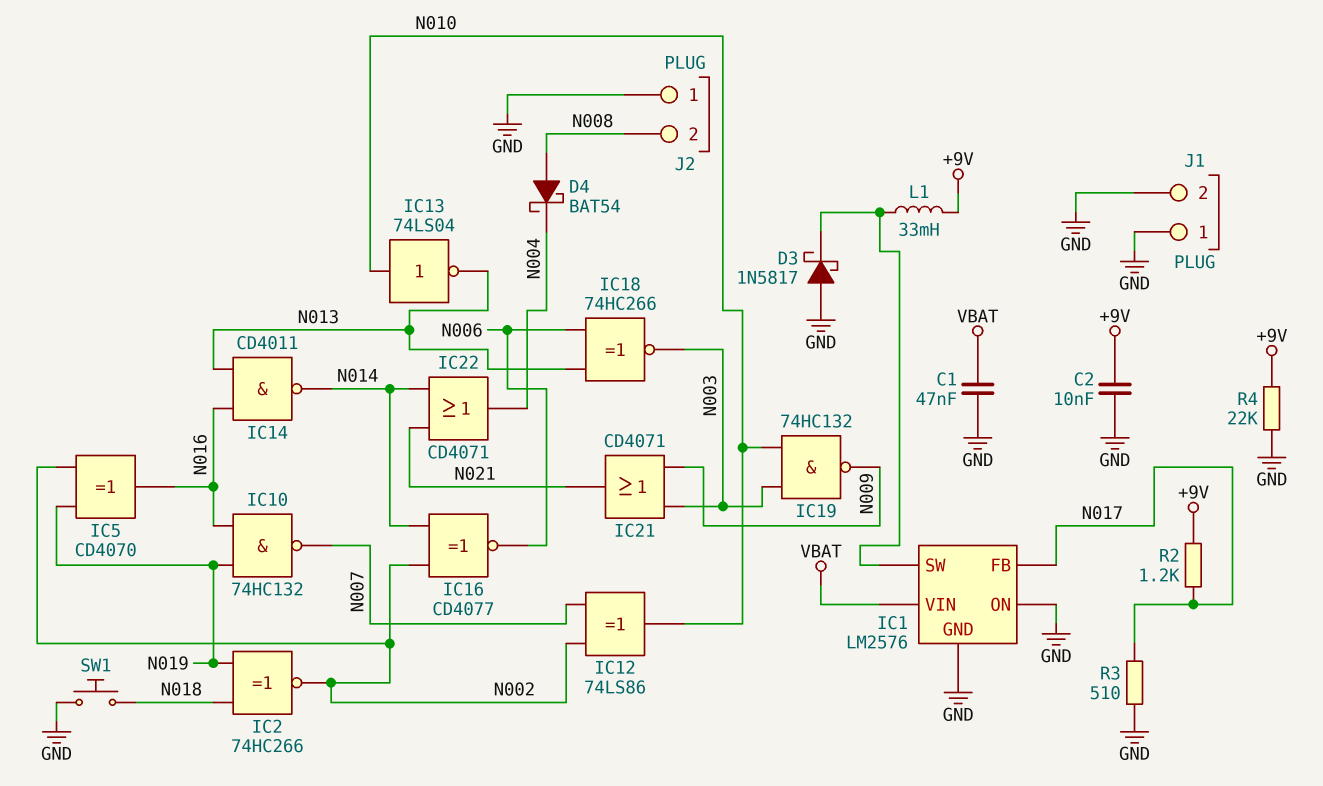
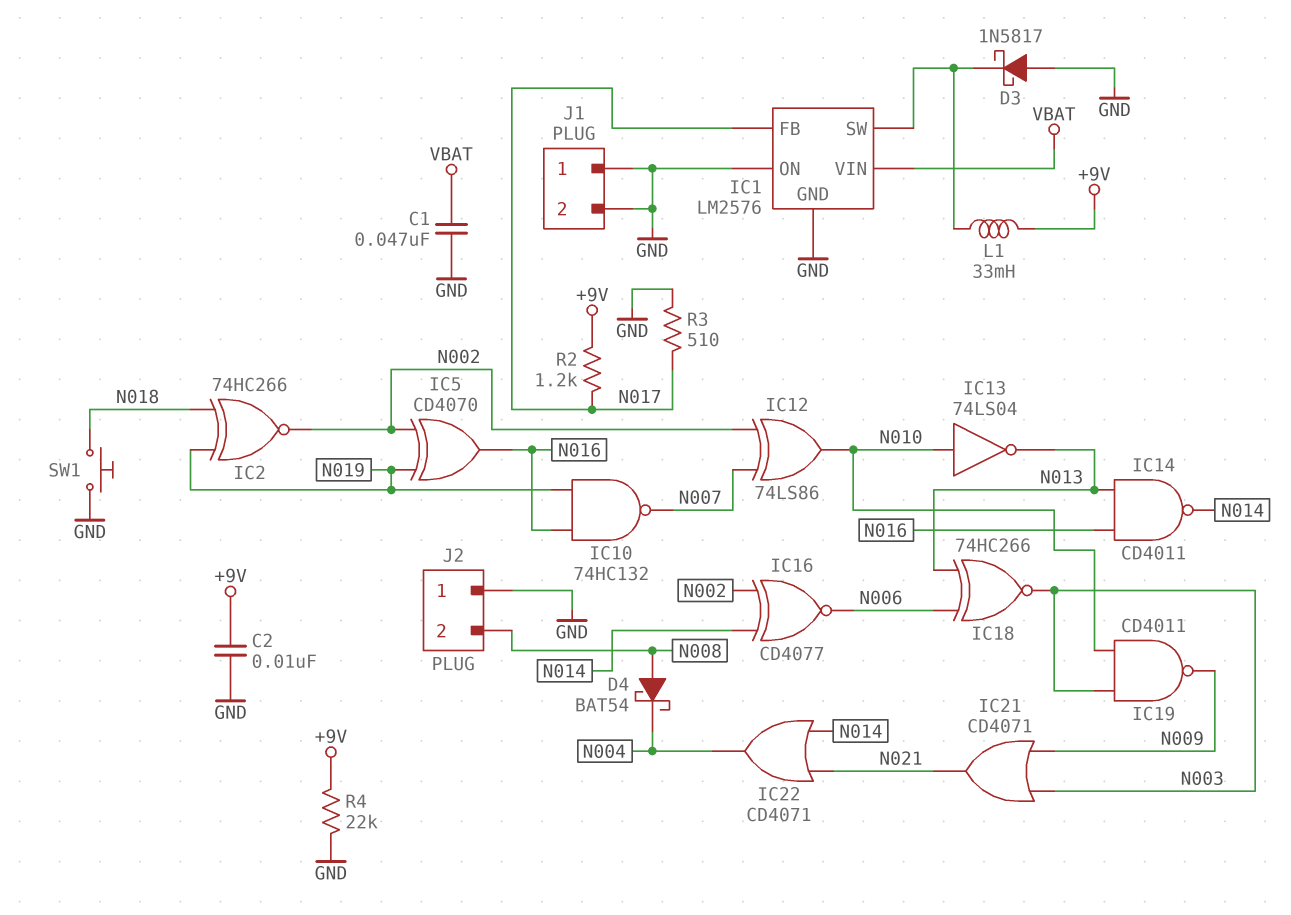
IC19: NAND 74HC132 (in N003, in N010, out N009) -> NAND CD4011 (in N003, in N010, out N009)

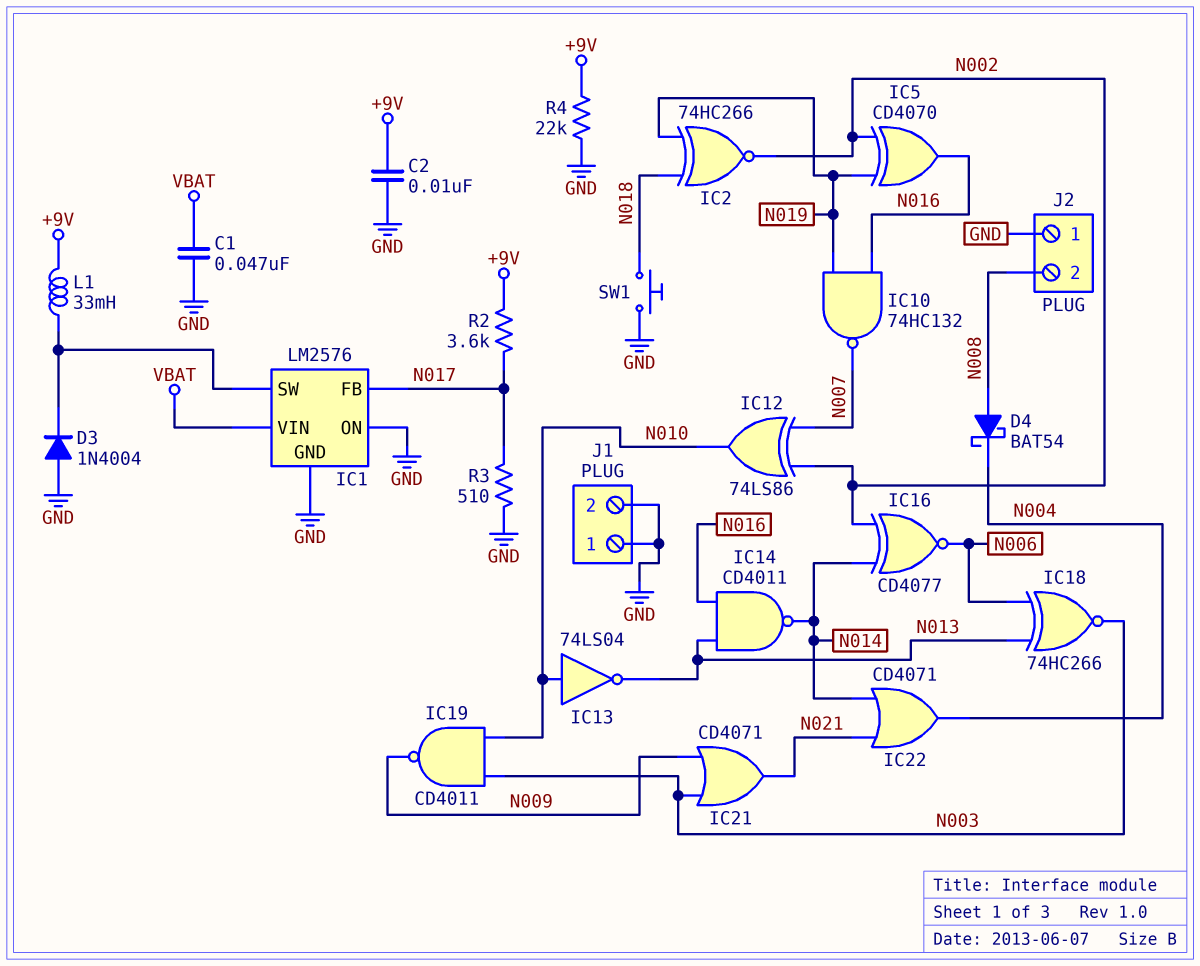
D3: schottky 1N5817 (A GND, K IC1/SW) -> diode 1N4004 (A GND, K IC1/SW)
R2: 1.2k (+9V, N017) -> 3.6k (+9V, N017)

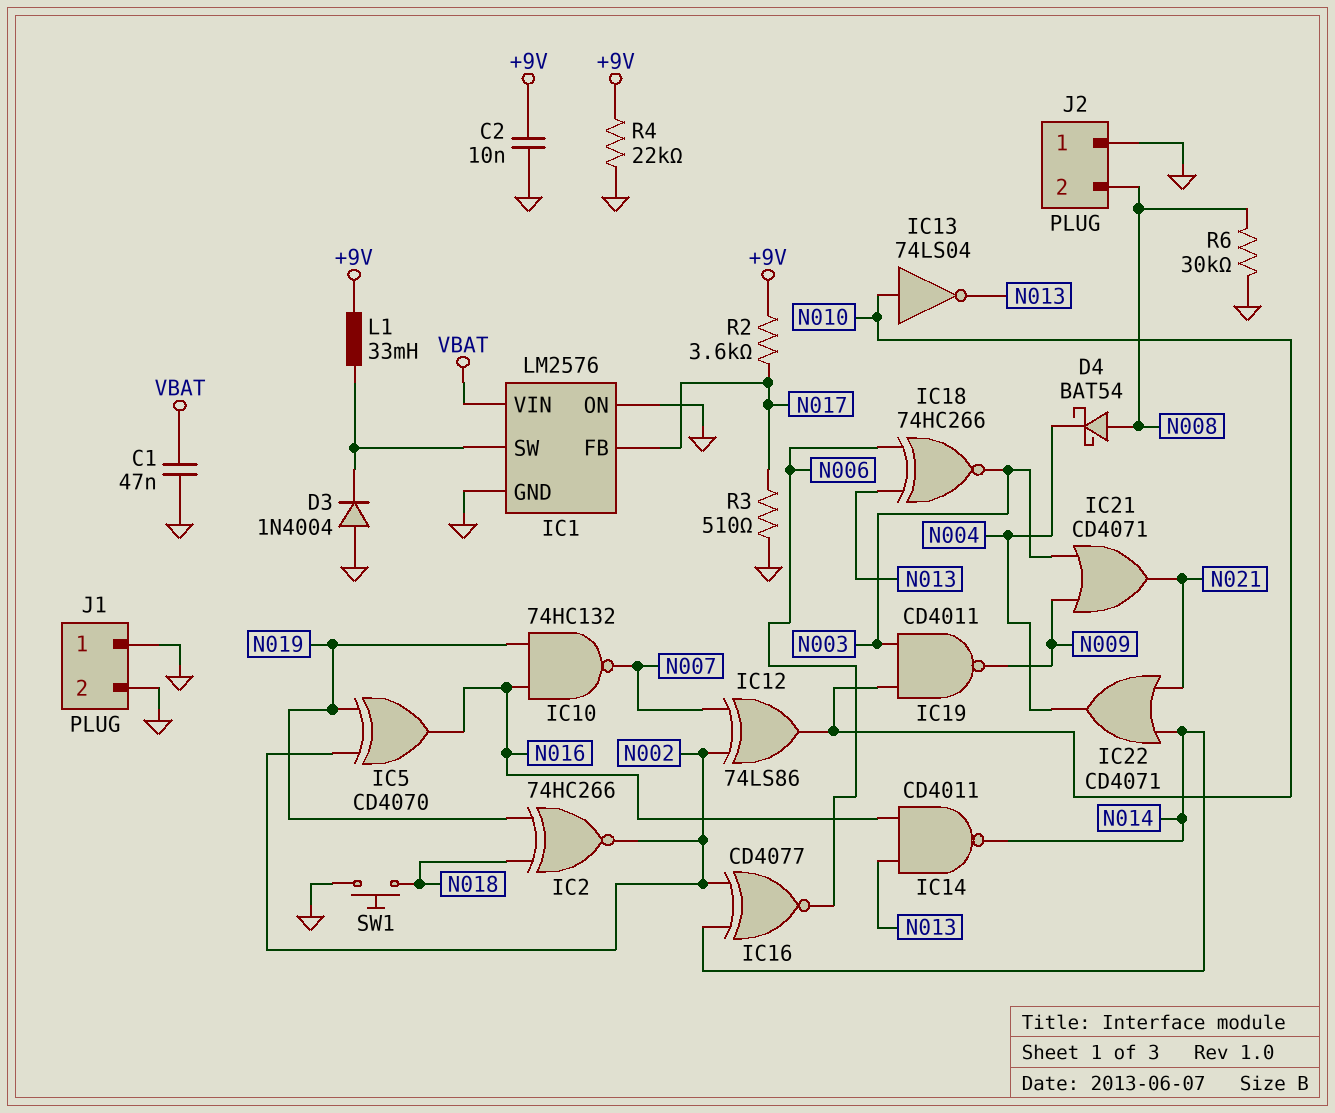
R6: none -> 30k (GND, N008)

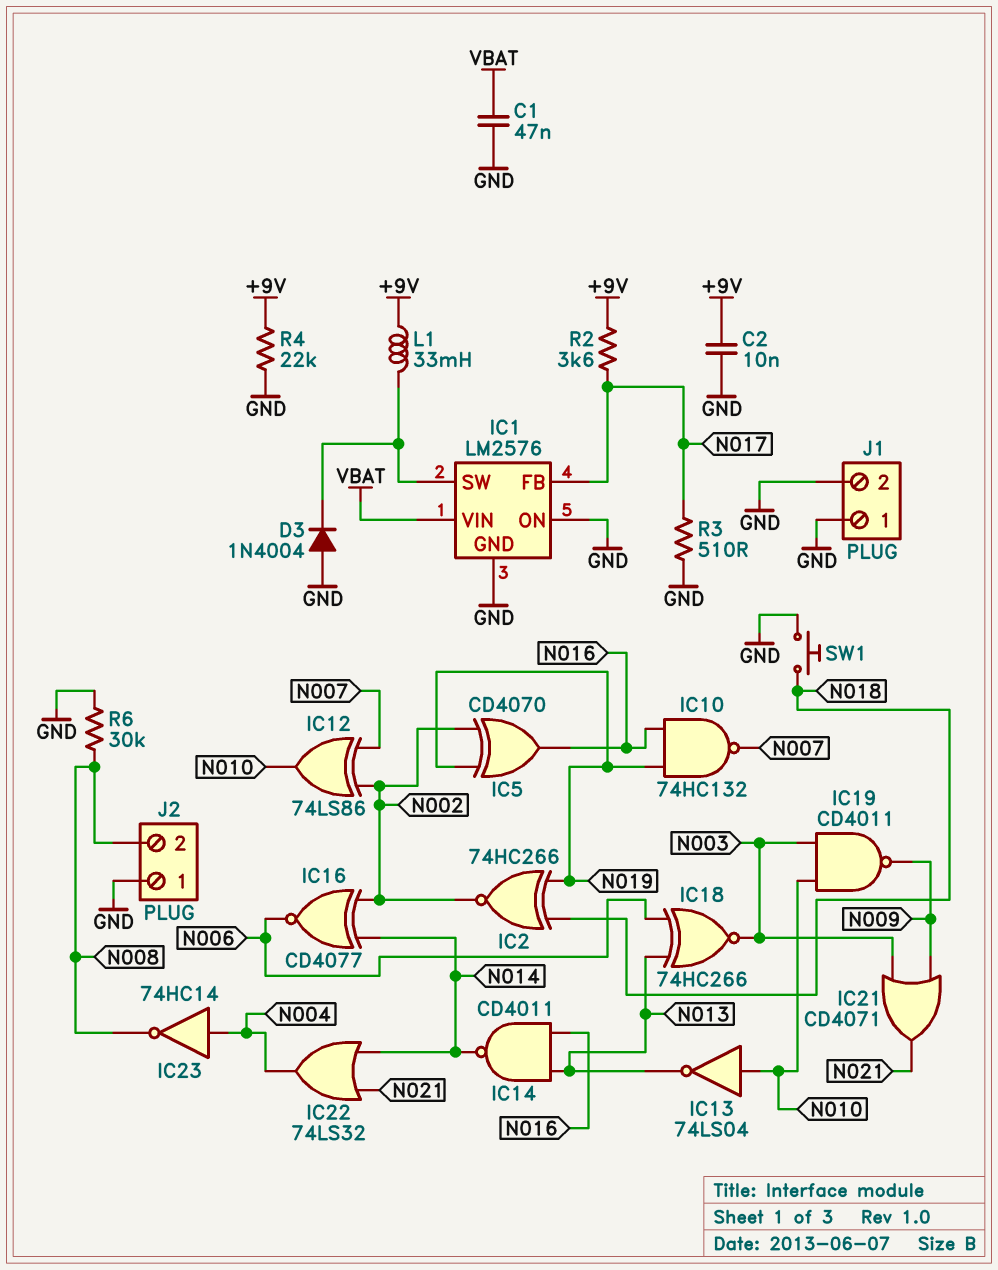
D4: schottky BAT54 (A N008, K N004) -> none
IC22: OR CD4071 (in N014, in N021, out N004) -> OR 74LS32 (in N014, in N021, out N004)
IC23: none -> NOT 74HC14 (in N004, out N008)

